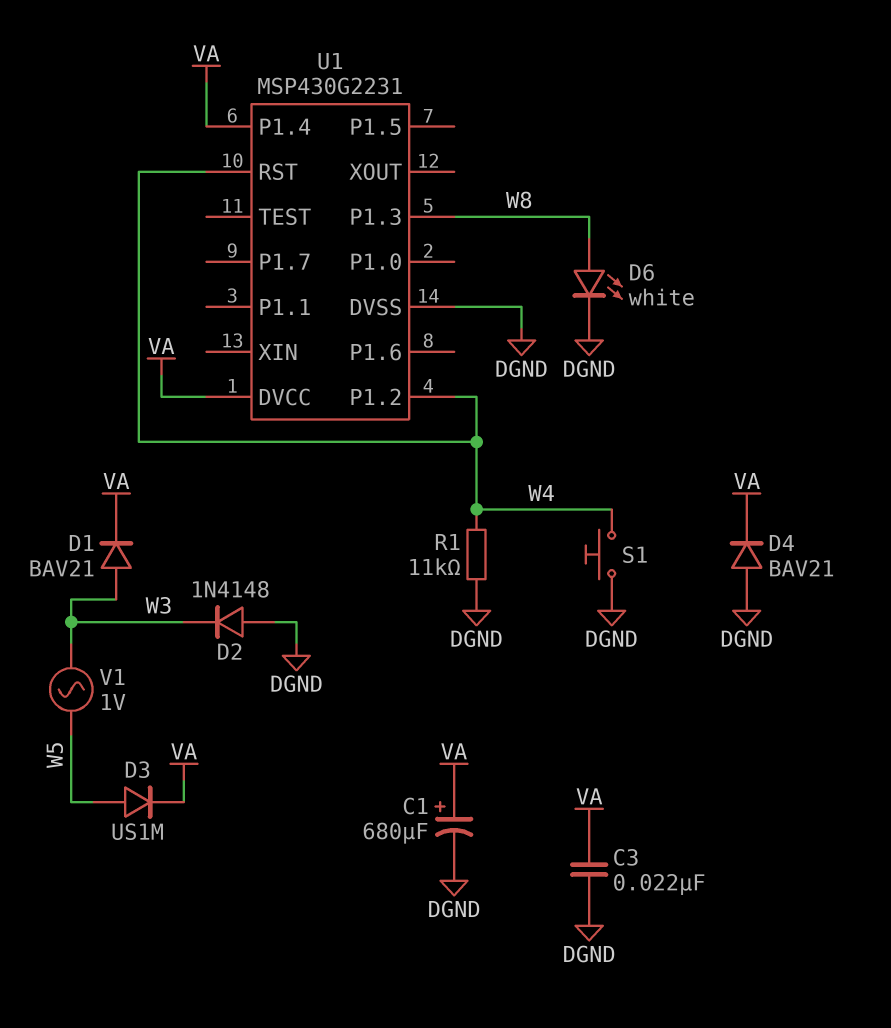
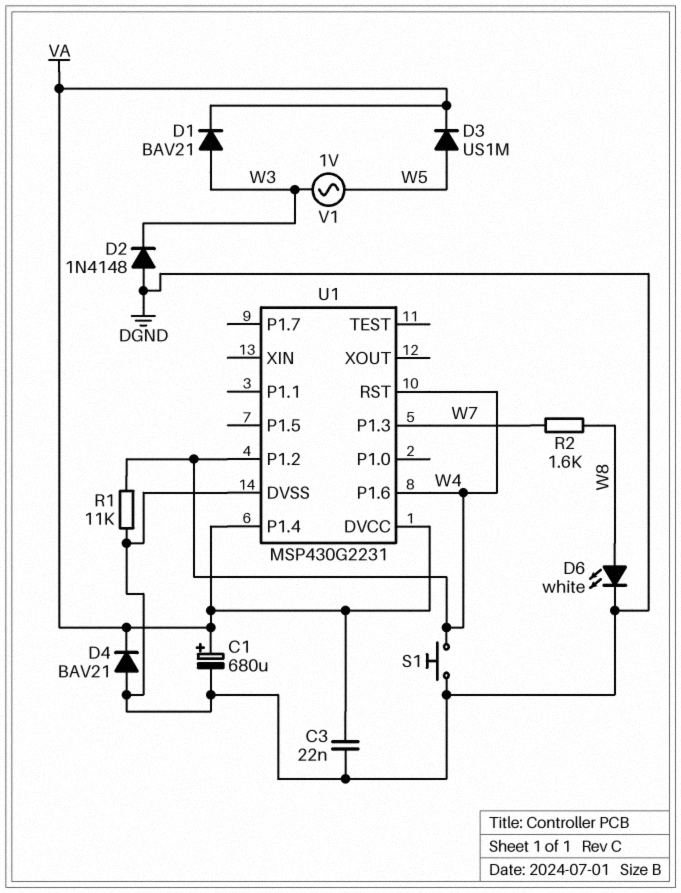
R2: none -> 1.6k (W7, W8)
U1 pin P1.3: W8 -> W7
U1 pin P1.6: none -> W4

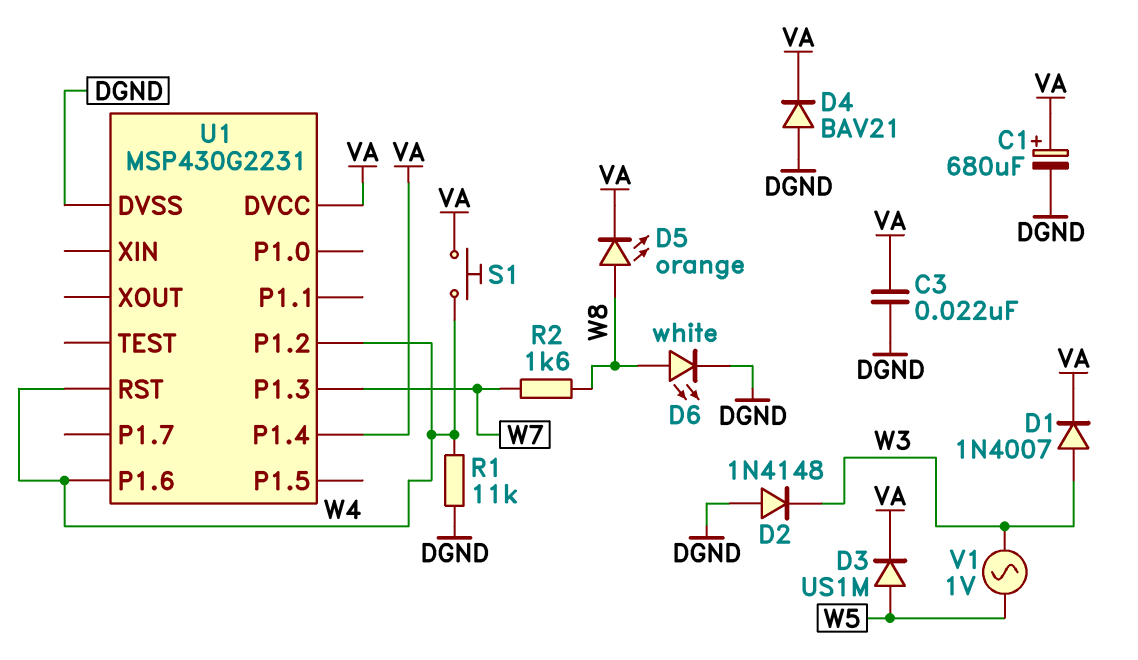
D1: diode BAV21 (A W3, K VA) -> diode 1N4007 (A W3, K VA)
D5: none -> LED orange (A W8, K VA)
S1: button (DGND, W4) -> button (VA, W4)

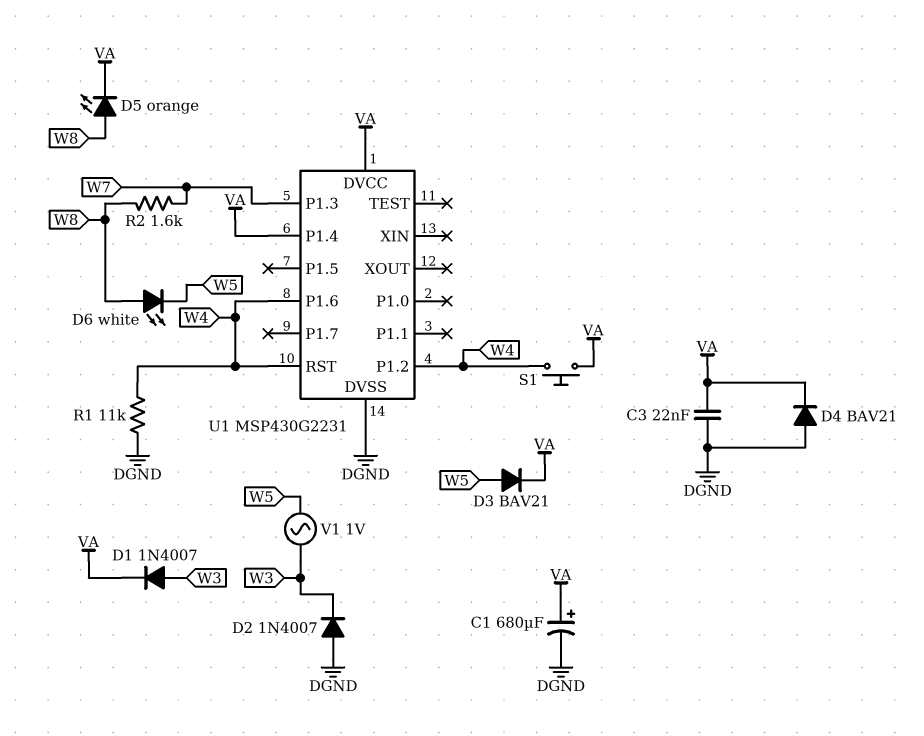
D2: diode 1N4148 (A DGND, K W3) -> diode 1N4007 (A DGND, K W3)
D3: diode US1M (A W5, K VA) -> diode BAV21 (A W5, K VA)
D6: LED white (A W8, K DGND) -> LED white (A W8, K W5)

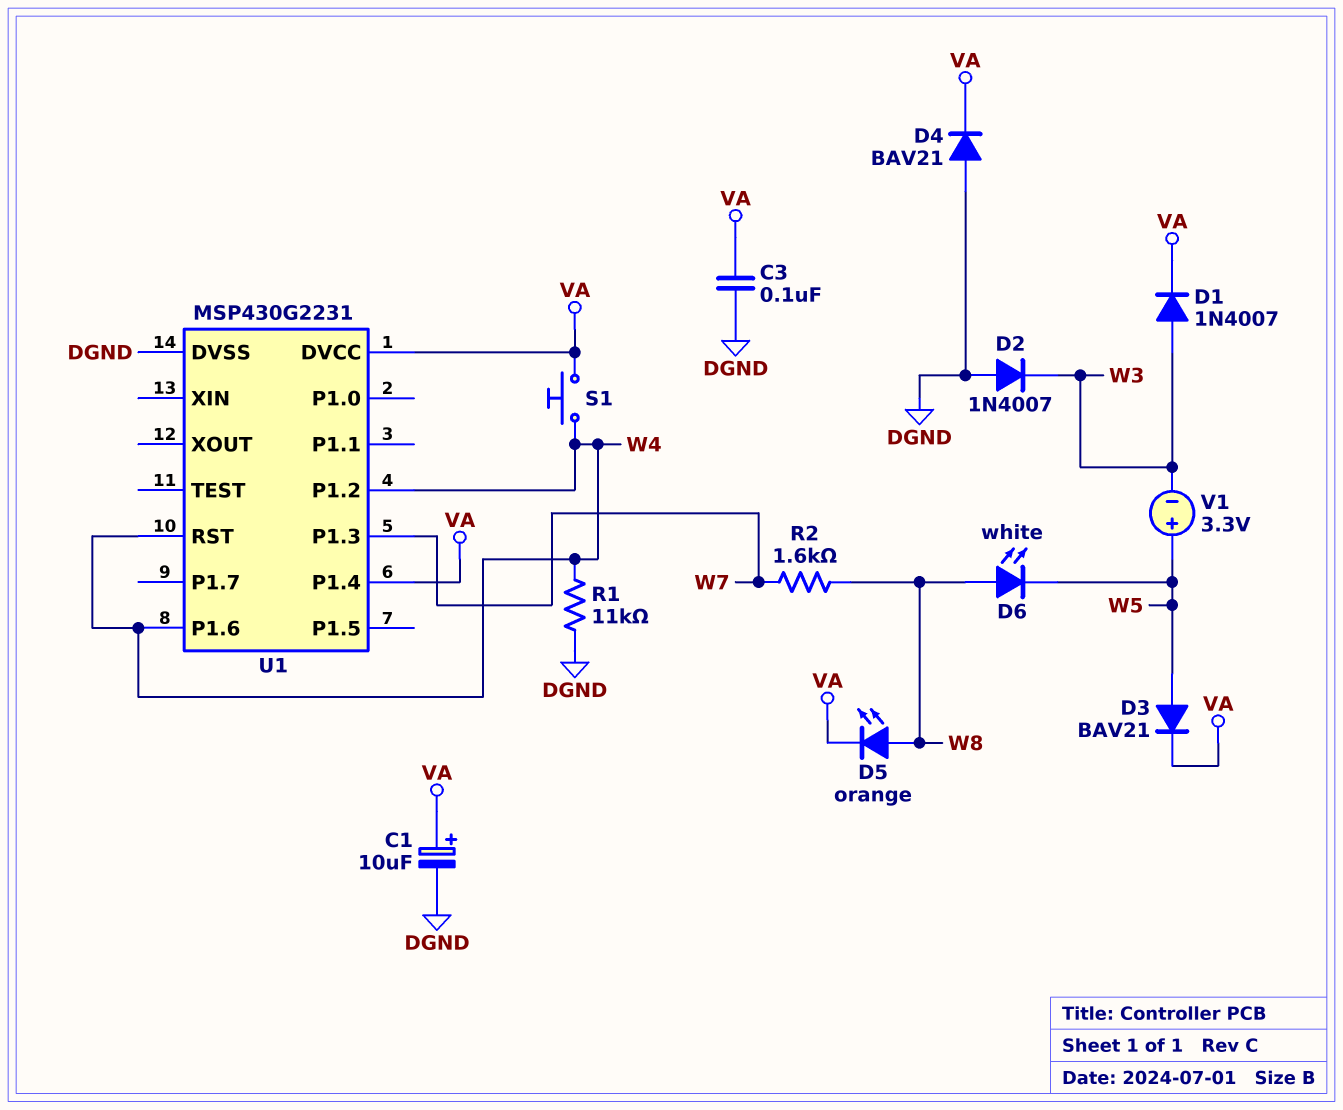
C1: 680uF (plus VA, minus DGND) -> 10uF (plus VA, minus DGND)
C3: 22nF (DGND, VA) -> 100nF (DGND, VA)
V1: AC 1V (W3, W5) -> 3.3V (plus W5, minus W3)

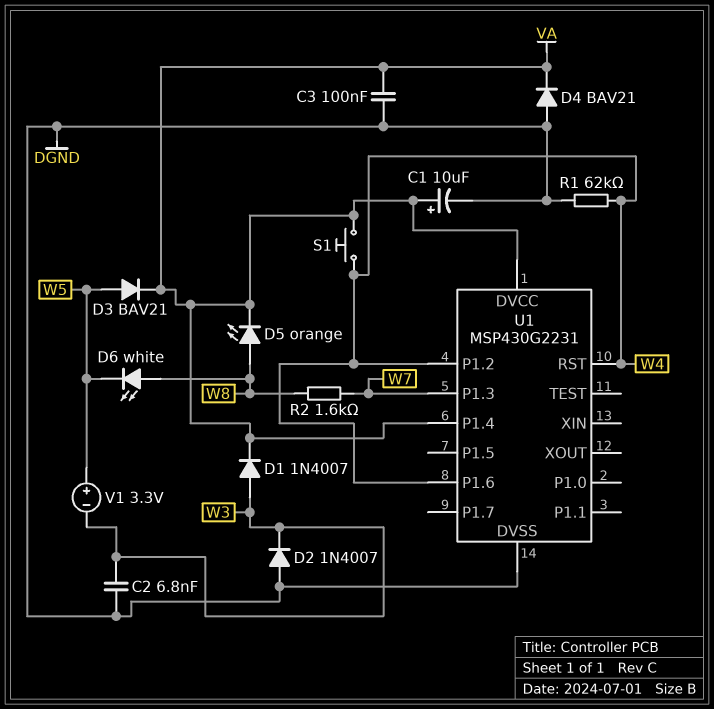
C2: none -> 6.8nF (DGND, W3)
R1: 11k (DGND, W4) -> 62k (DGND, W4)

